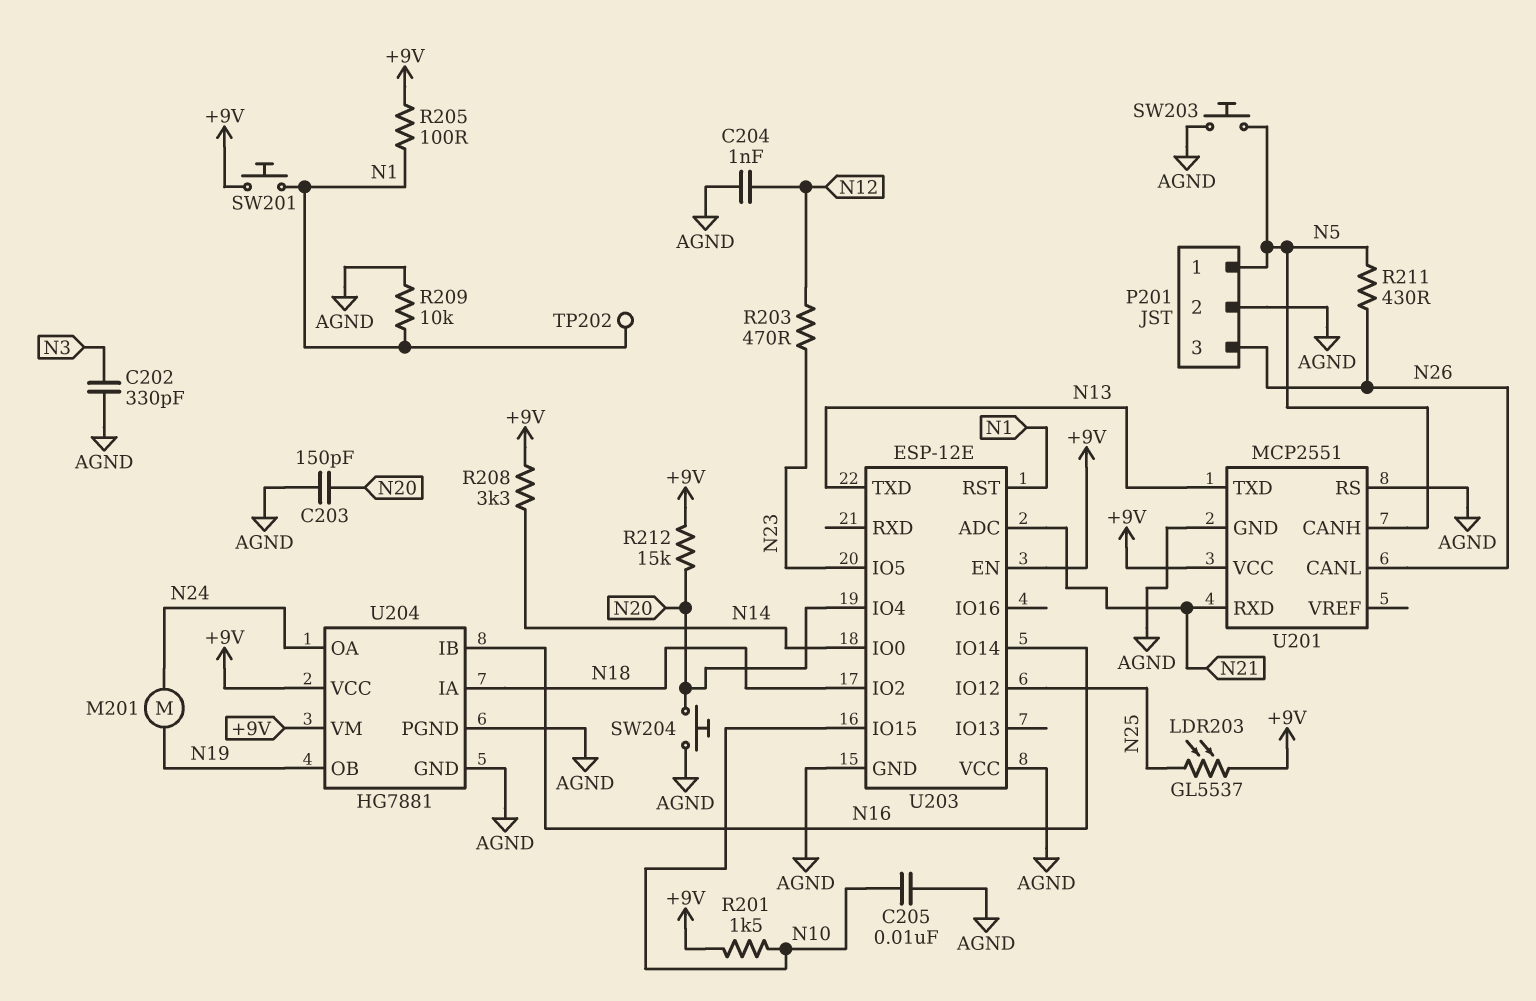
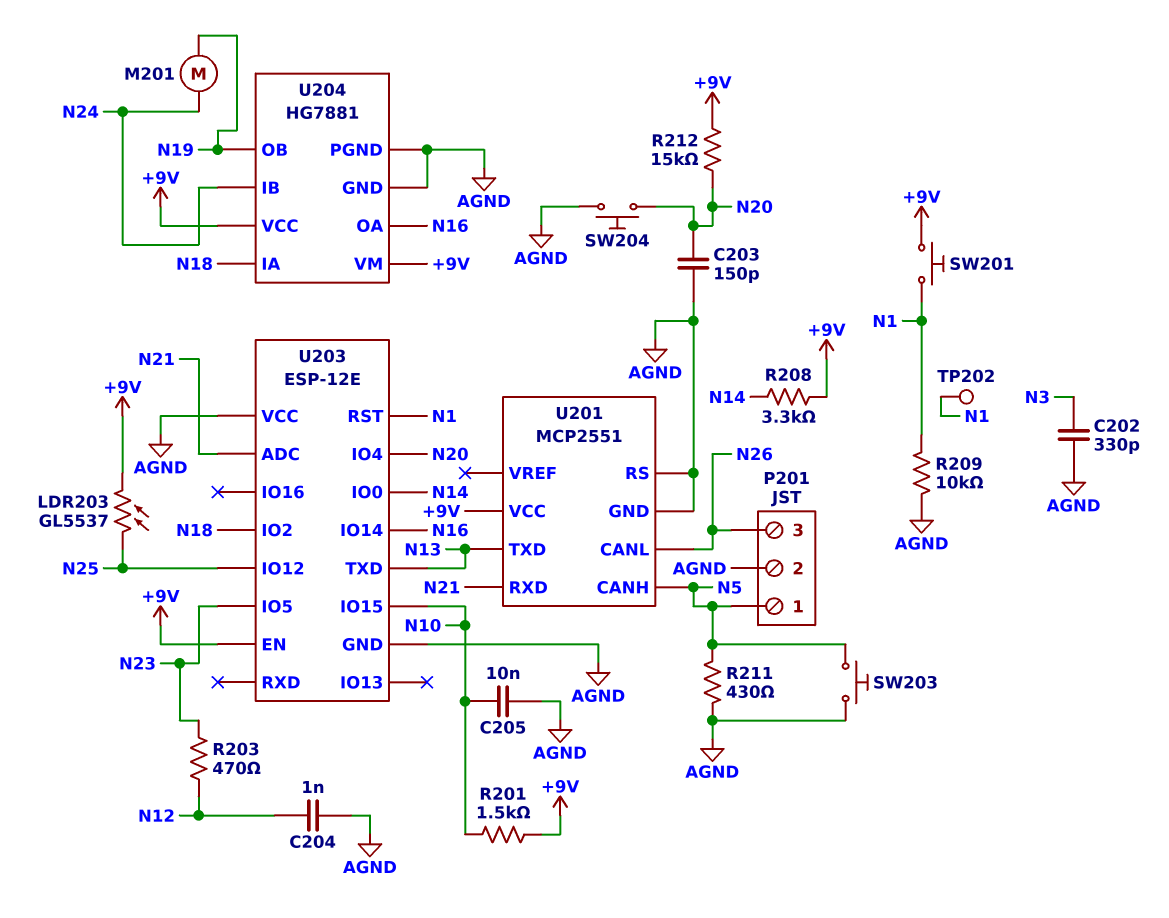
R205: 100 (+9V, N1) -> none
R211: 430 (N5, N26) -> 430 (AGND, N5)
U204 pin IB: N16 -> N24
U204 pin OA: N24 -> N16

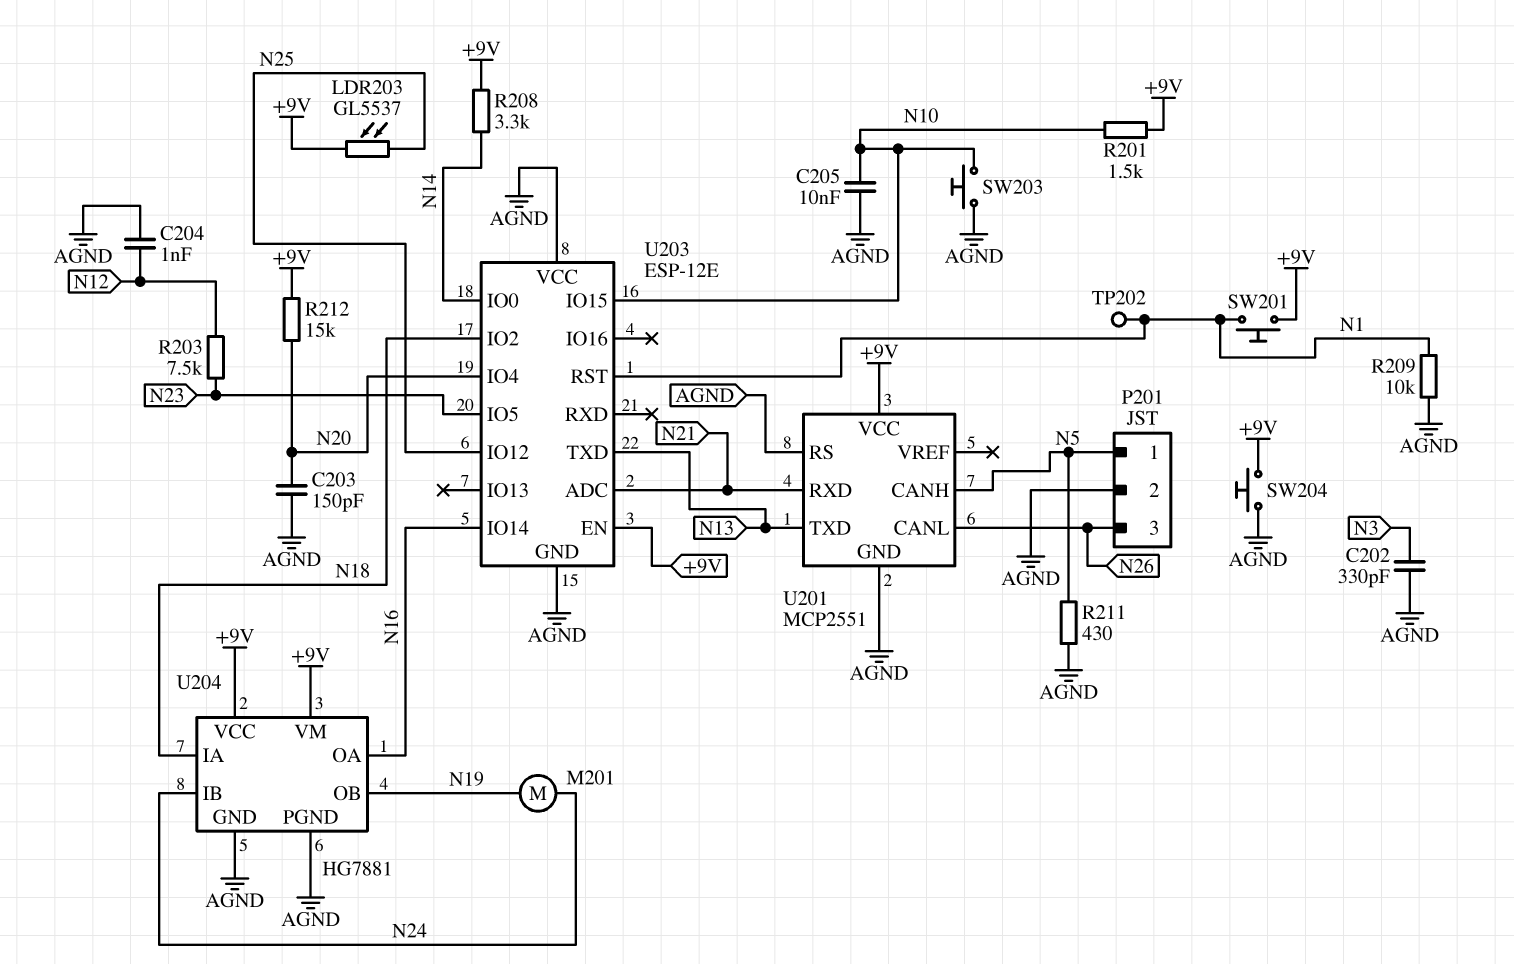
R203: 470 (N12, N23) -> 7.5k (N12, N23)
SW203: button (AGND, N5) -> button (AGND, N10)
SW204: button (AGND, N20) -> button (+9V, AGND)

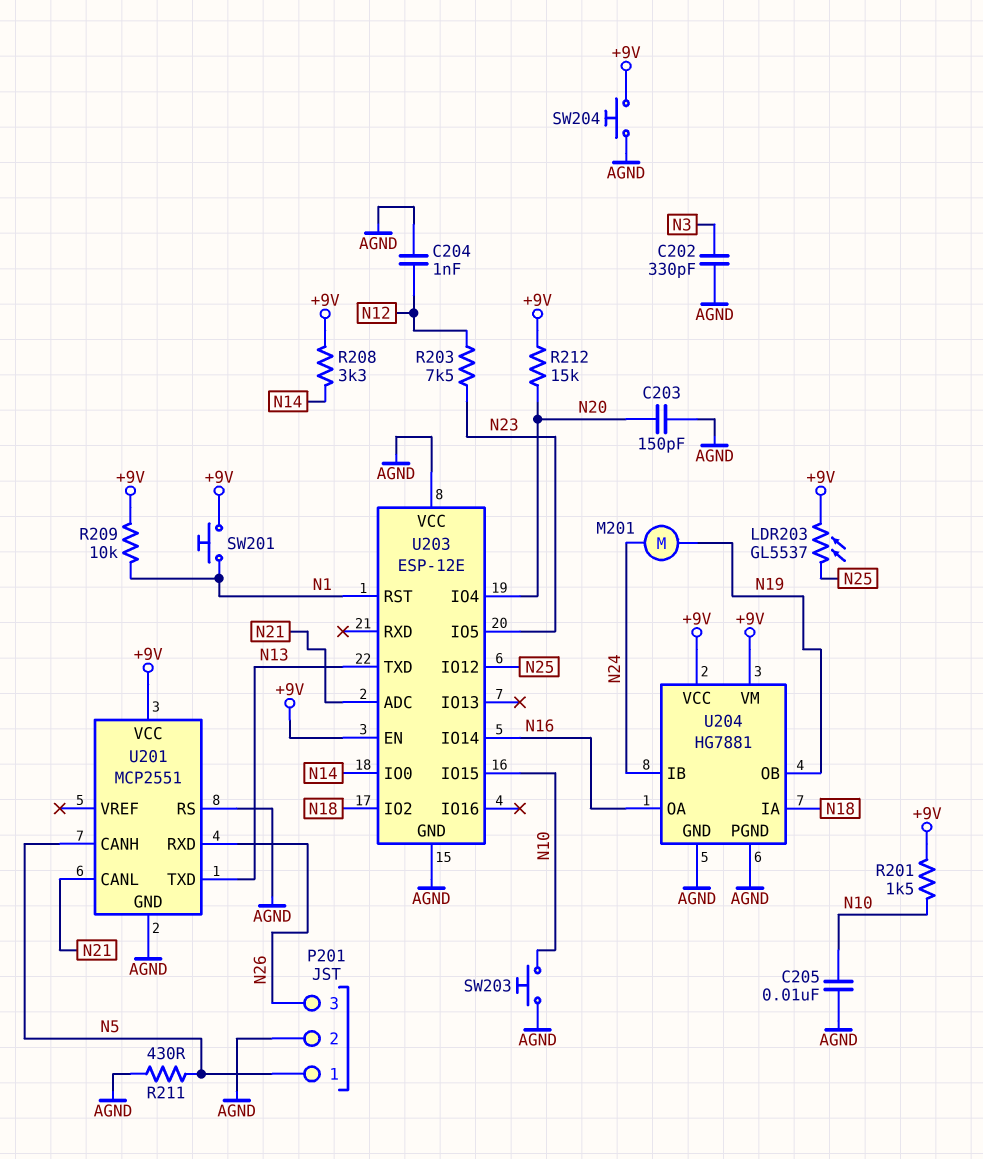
R209: 10k (AGND, N1) -> 10k (+9V, N1)
TP202: test point (N1) -> none
U201 pin CANL: N26 -> N21
U201 pin RXD: N21 -> N26

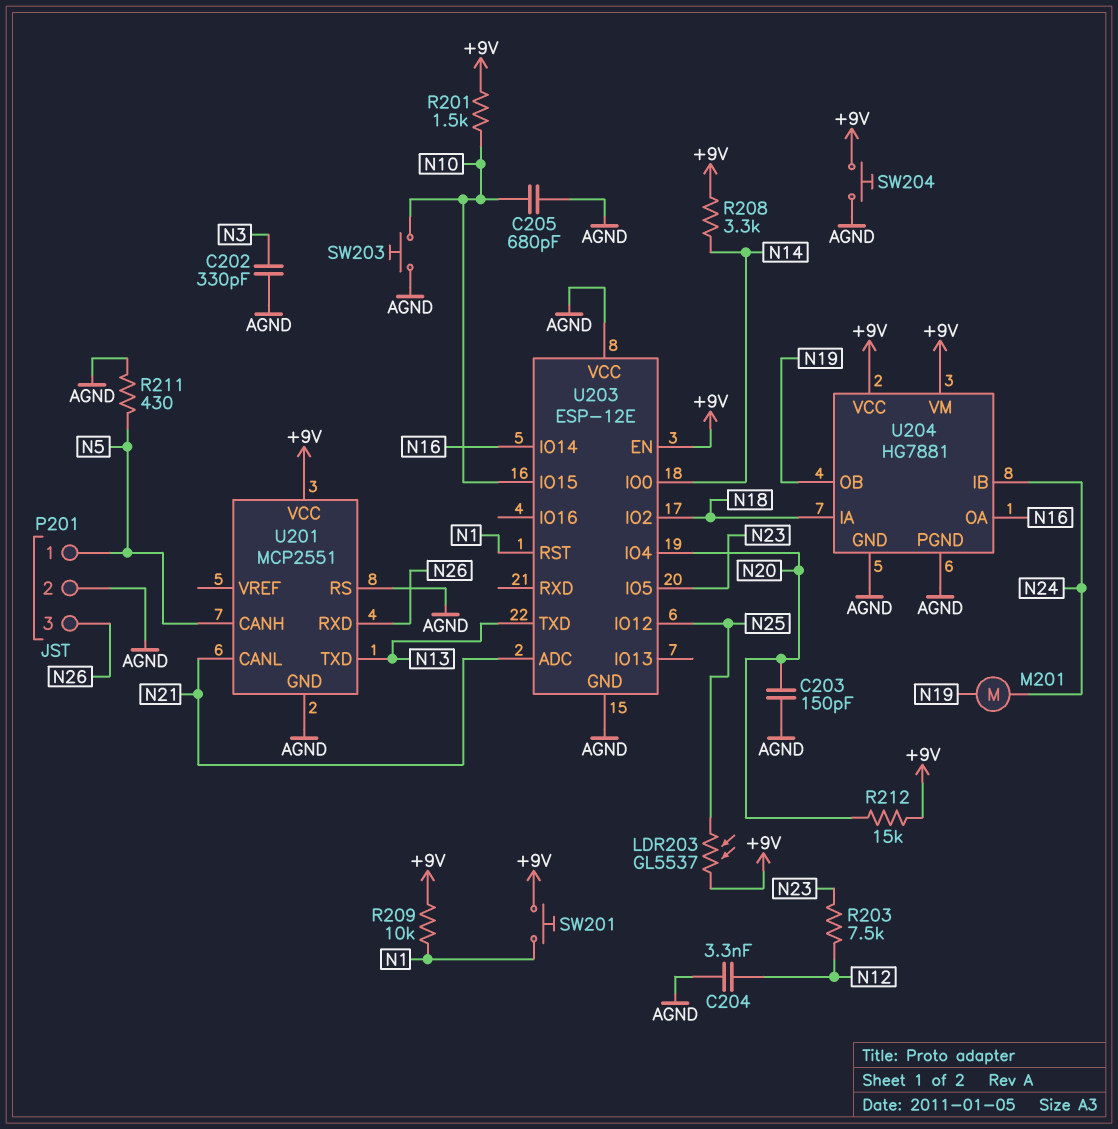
C204: 1nF (AGND, N12) -> 3.3nF (AGND, N12)
C205: 10nF (AGND, N10) -> 680pF (AGND, N10)

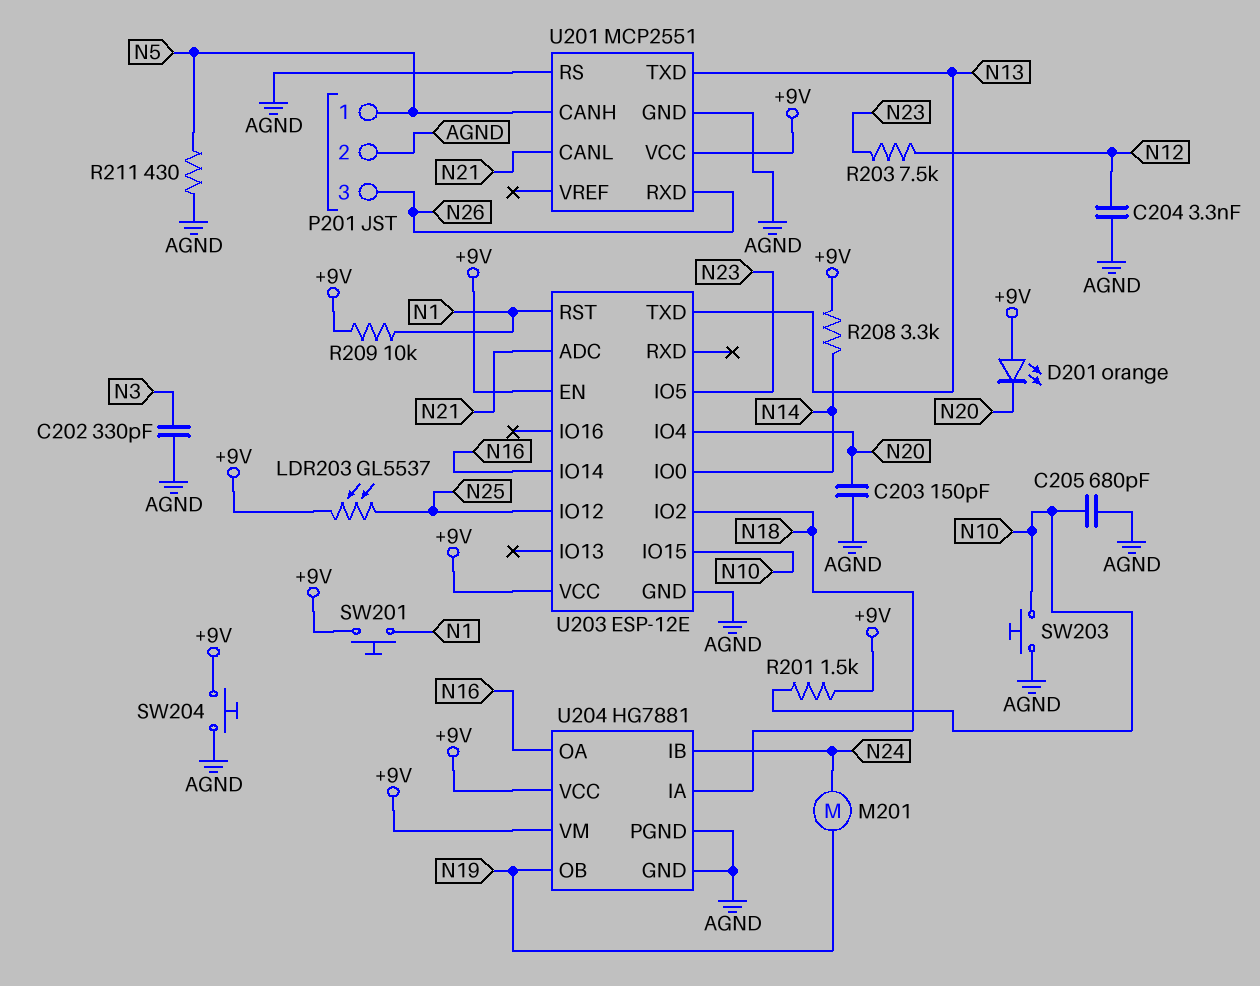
D201: none -> LED orange (A +9V, K N20)
R212: 15k (+9V, N20) -> none
U203 pin VCC: AGND -> +9V

